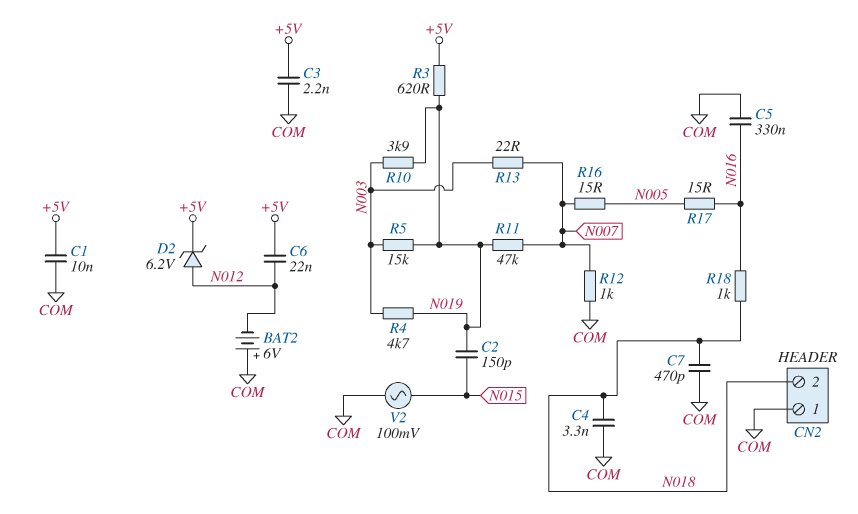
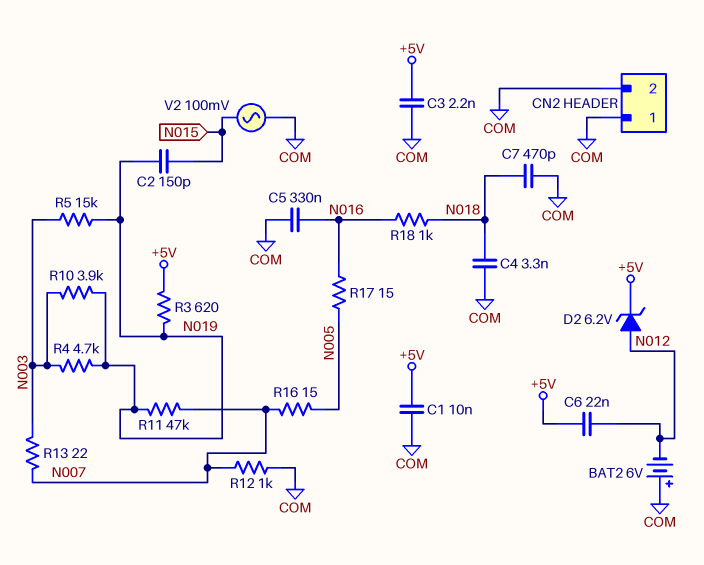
CN2 pin 2: N018 -> COM

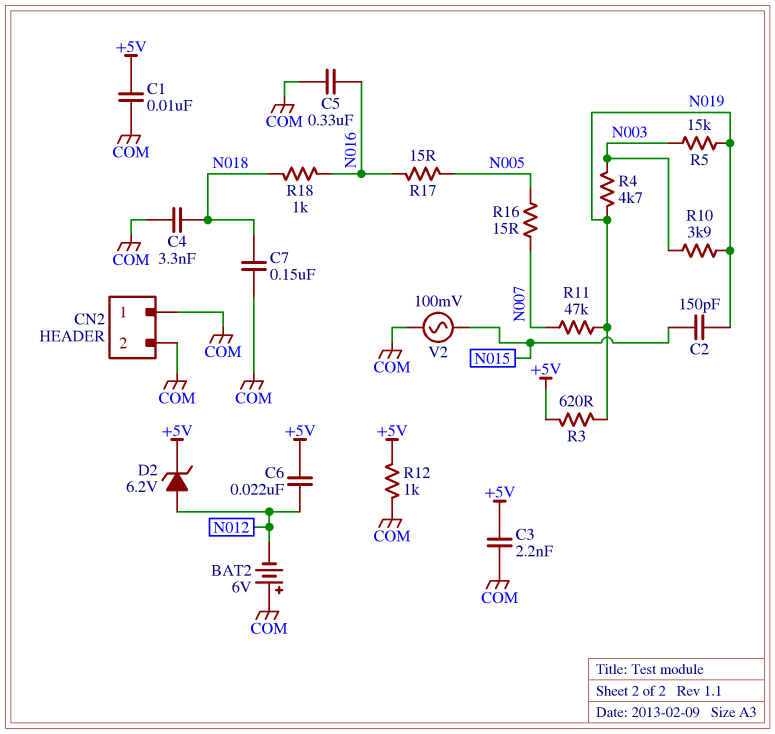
C7: 470pF (COM, N018) -> 150nF (COM, N018)
R12: 1k (COM, N007) -> 1k (+5V, COM)
R13: 22 (N003, N007) -> none

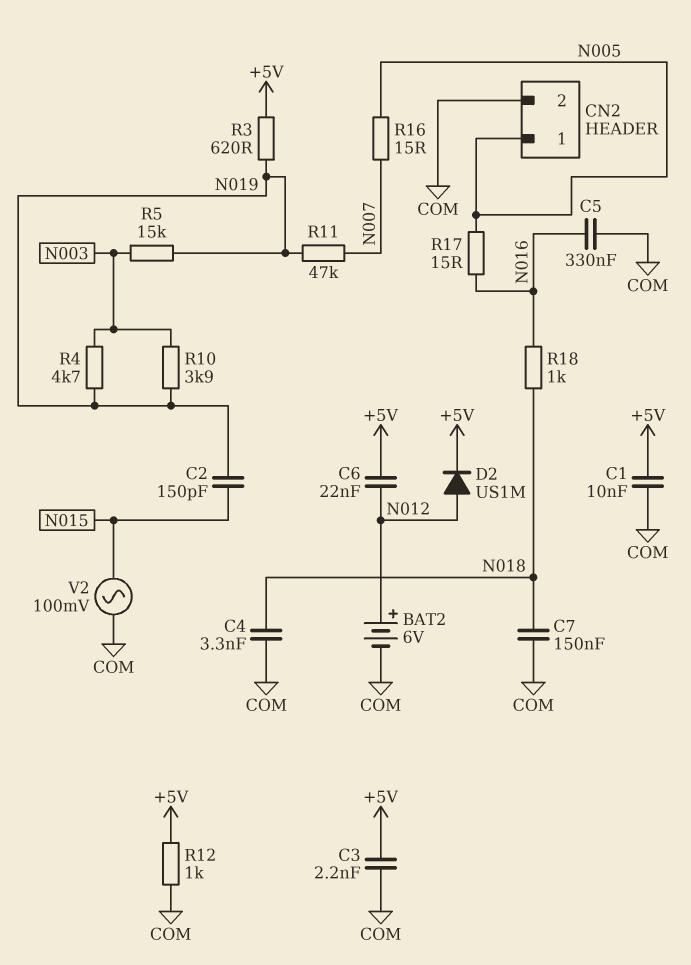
BAT2: 6V (plus COM, minus N012) -> 6V (plus N012, minus COM)
CN2 pin 1: COM -> N005
D2: zener 6.2V (A N012, K +5V) -> diode US1M (A N012, K +5V)

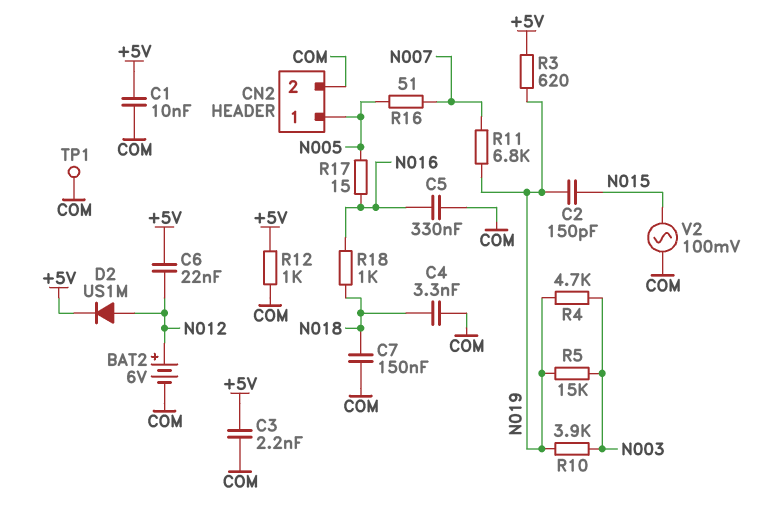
R11: 47k (N007, N019) -> 6.8k (N007, N019)
R16: 15 (N005, N007) -> 51 (N005, N007)
TP1: none -> test point (COM)

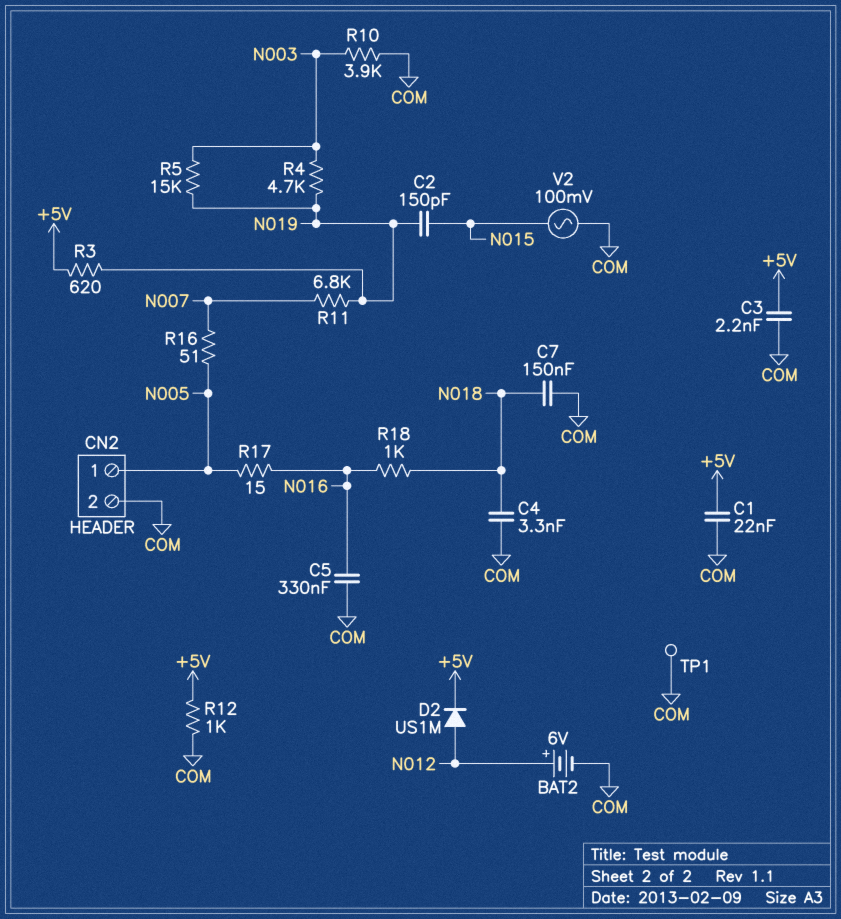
C1: 10nF (+5V, COM) -> 22nF (+5V, COM)
C6: 22nF (+5V, N012) -> none
R10: 3.9k (N003, N019) -> 3.9k (COM, N003)

